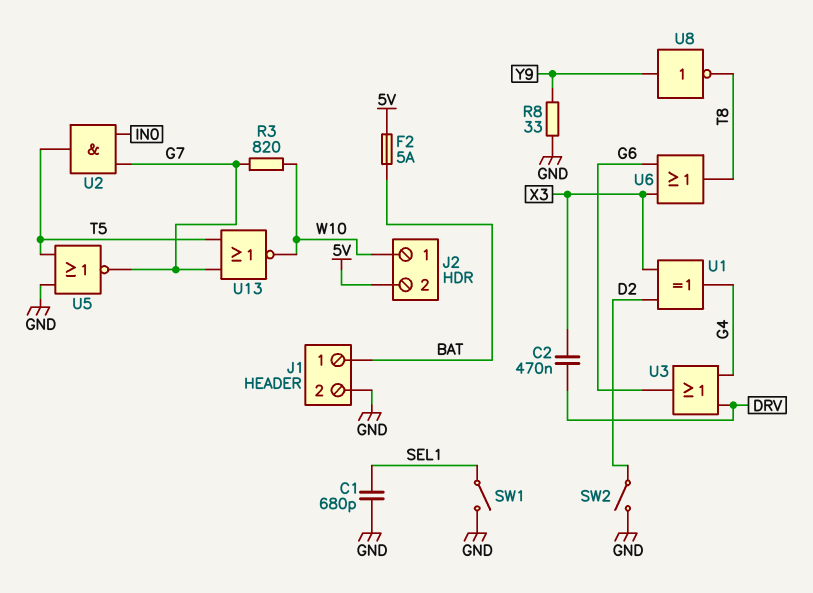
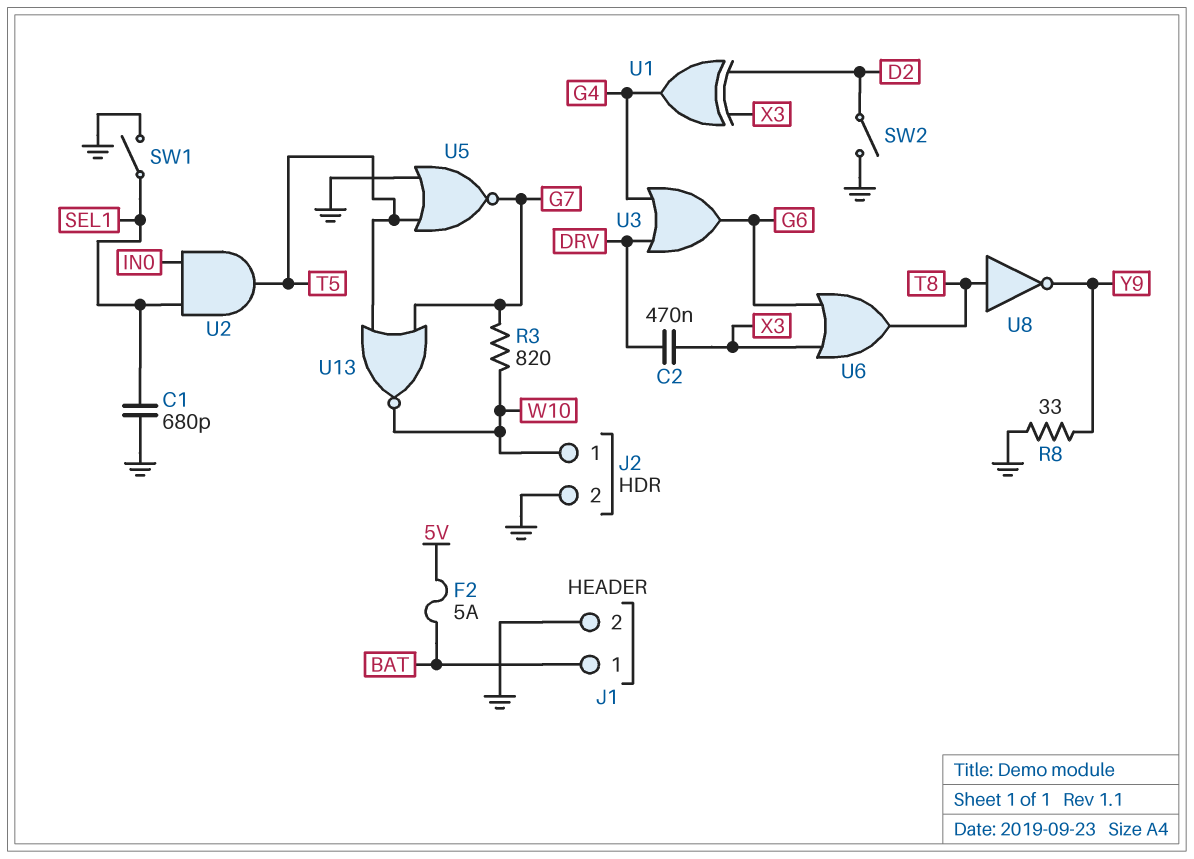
J2 pin 2: 5V -> GND
U2: AND (in G7, in IN0, out T5) -> AND (in IN0, in SEL1, out T5)
U8: NOT (in Y9, out T8) -> NOT (in T8, out Y9)

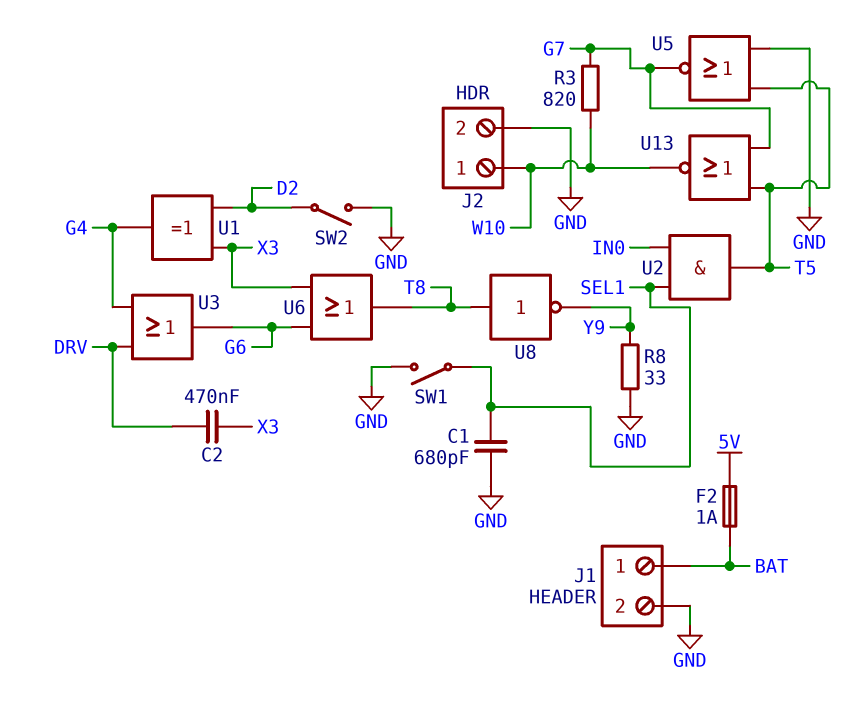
F2: 5A (5V, BAT) -> 1A (5V, BAT)

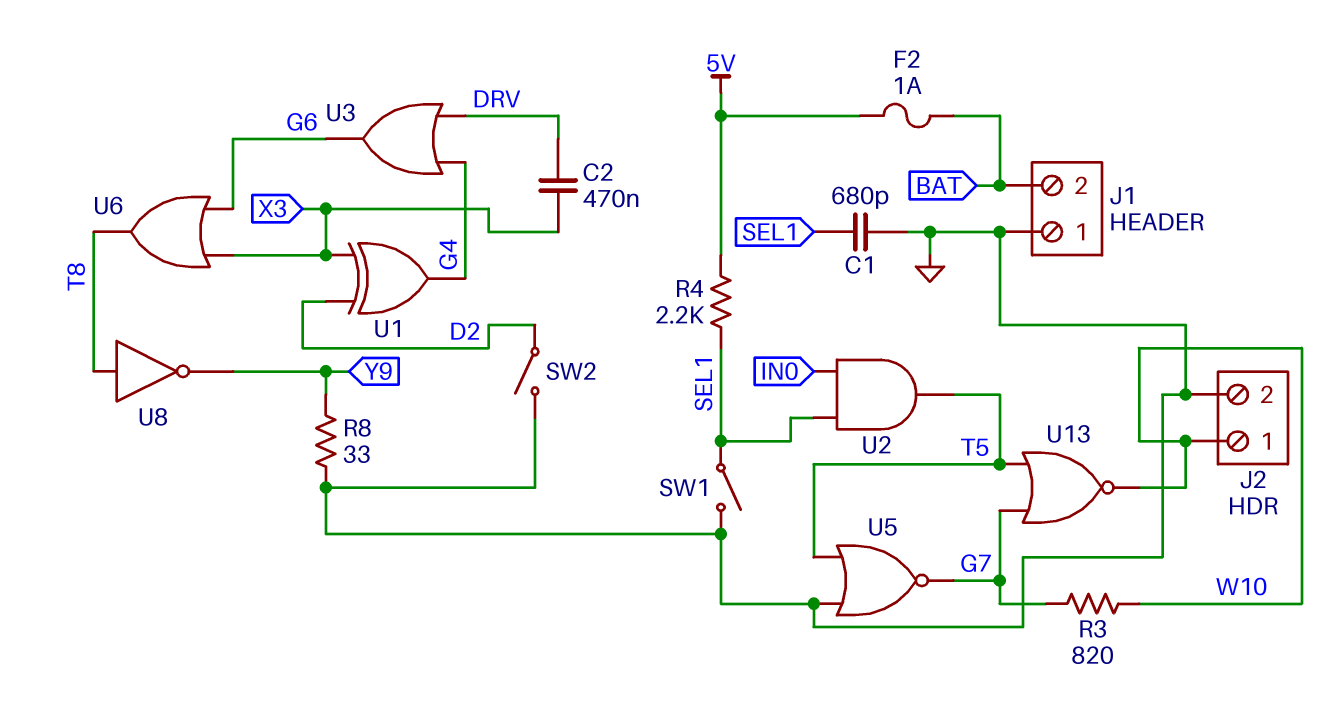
J1 pin 1: BAT -> GND
J1 pin 2: GND -> BAT
R4: none -> 2.2k (5V, SEL1)

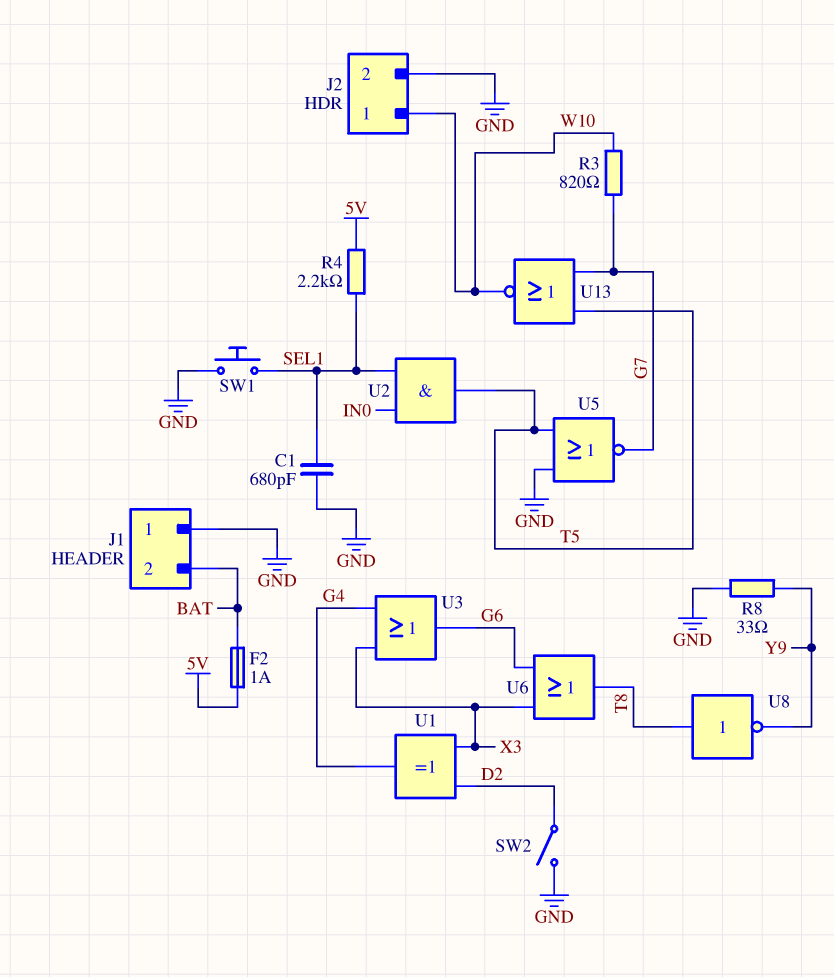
C2: 470nF (DRV, X3) -> none
SW1: switch (GND, SEL1) -> button (GND, SEL1)
U3: OR (in DRV, in G4, out G6) -> OR (in G4, in X3, out G6)

